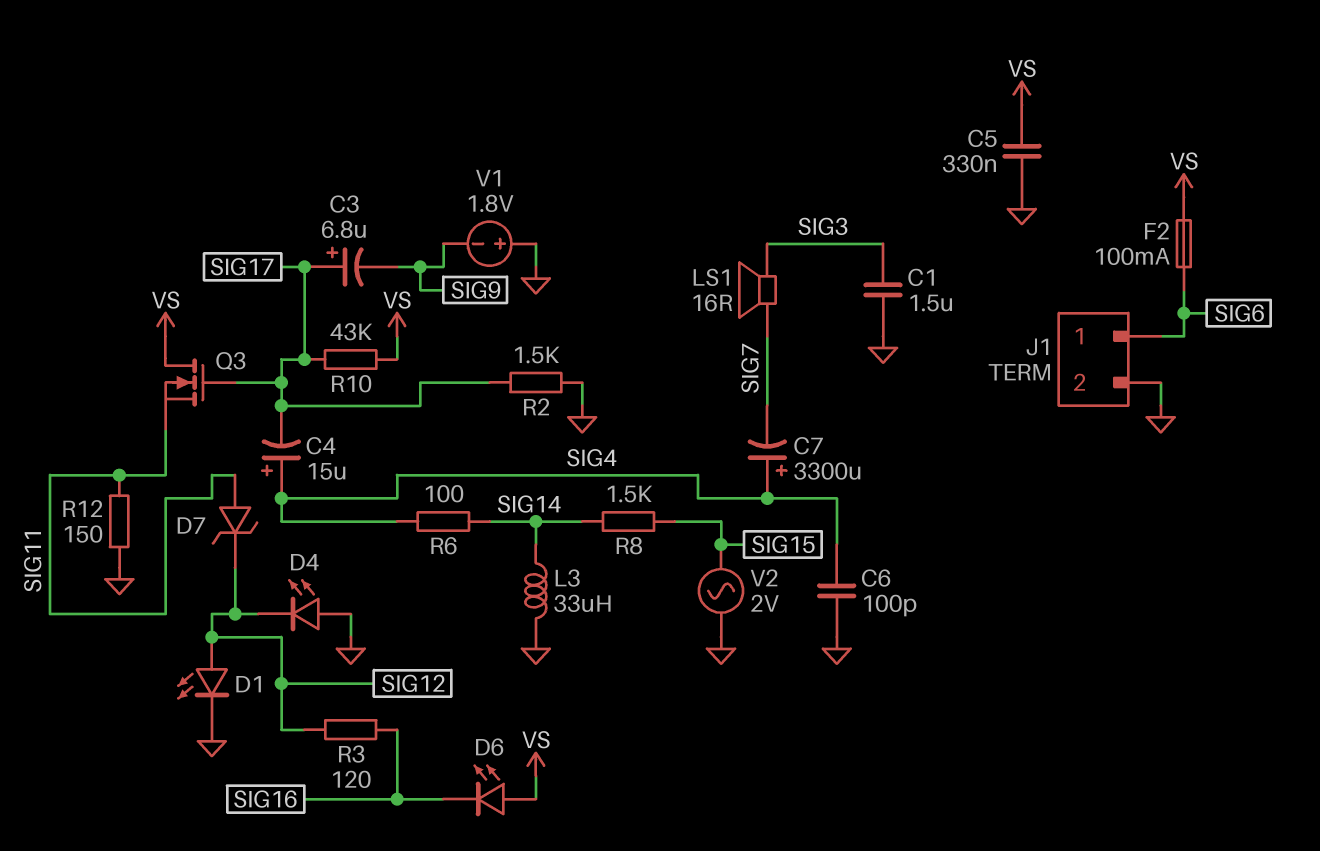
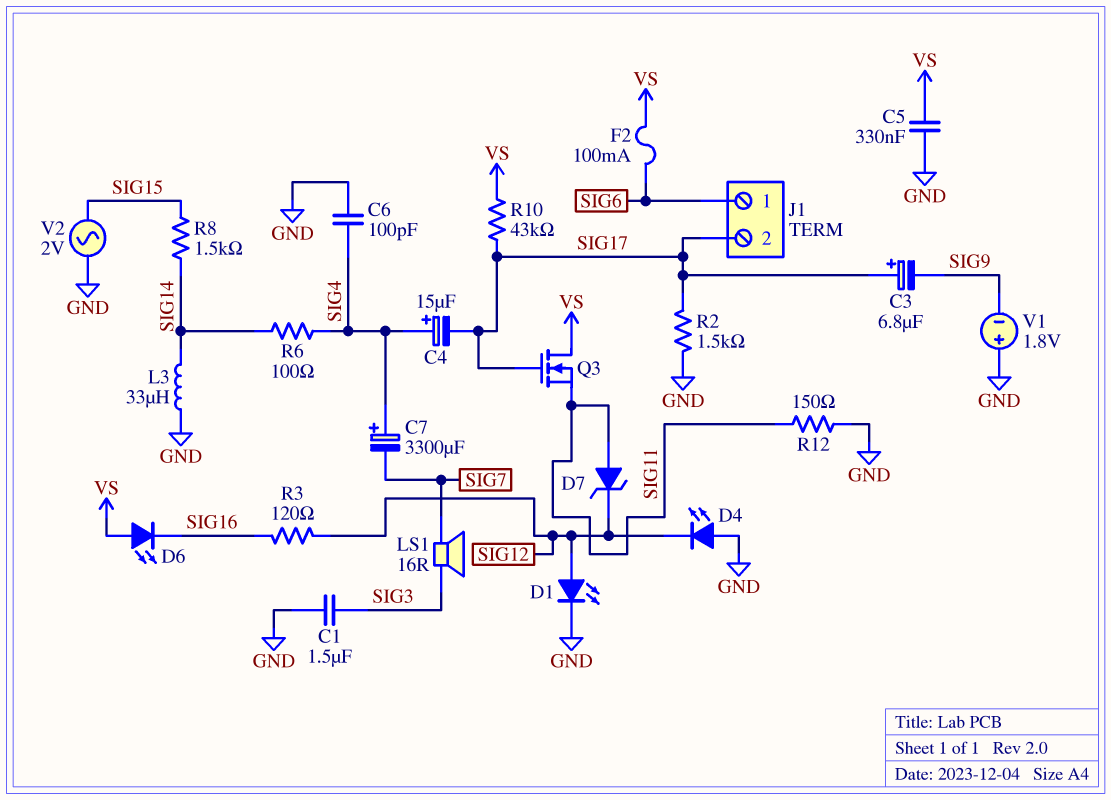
J1 pin 2: GND -> SIG17

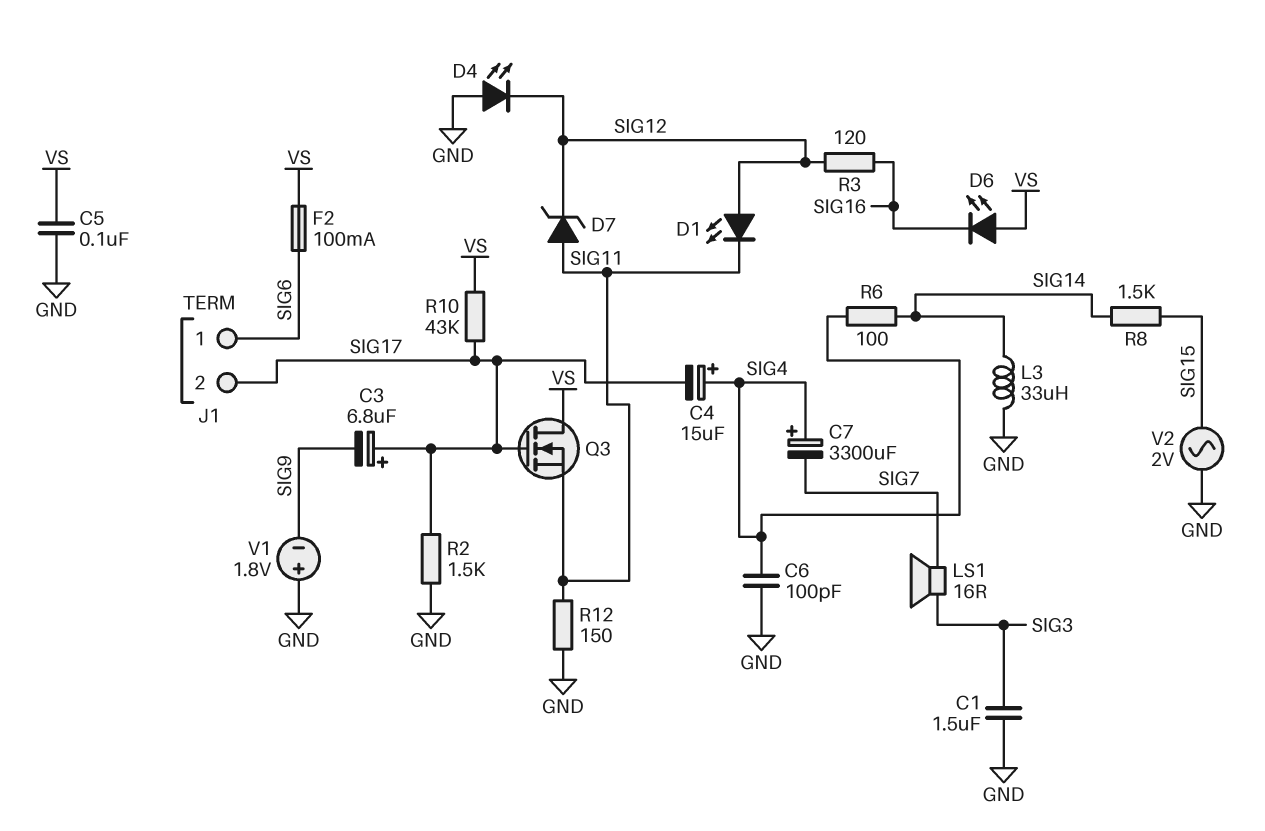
C5: 330nF (GND, VS) -> 100nF (GND, VS)
D1: LED (A SIG12, K GND) -> LED (A SIG12, K SIG11)

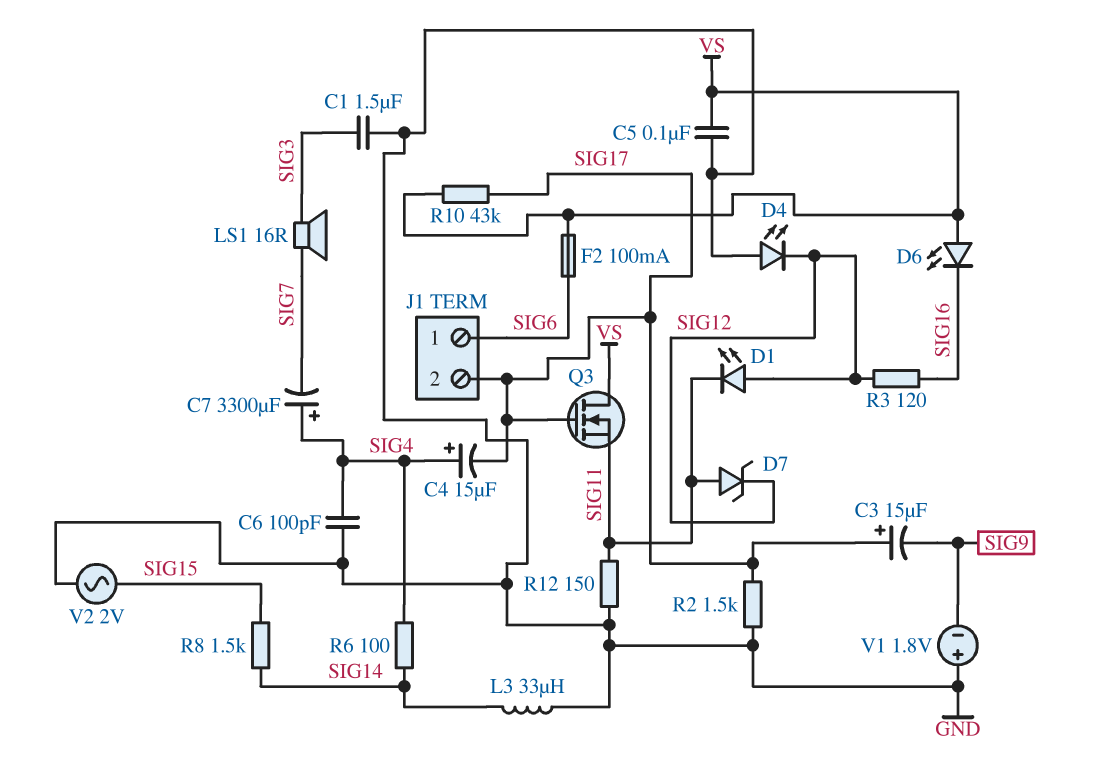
C3: 6.8uF (plus SIG17, minus SIG9) -> 15uF (plus SIG17, minus SIG9)

